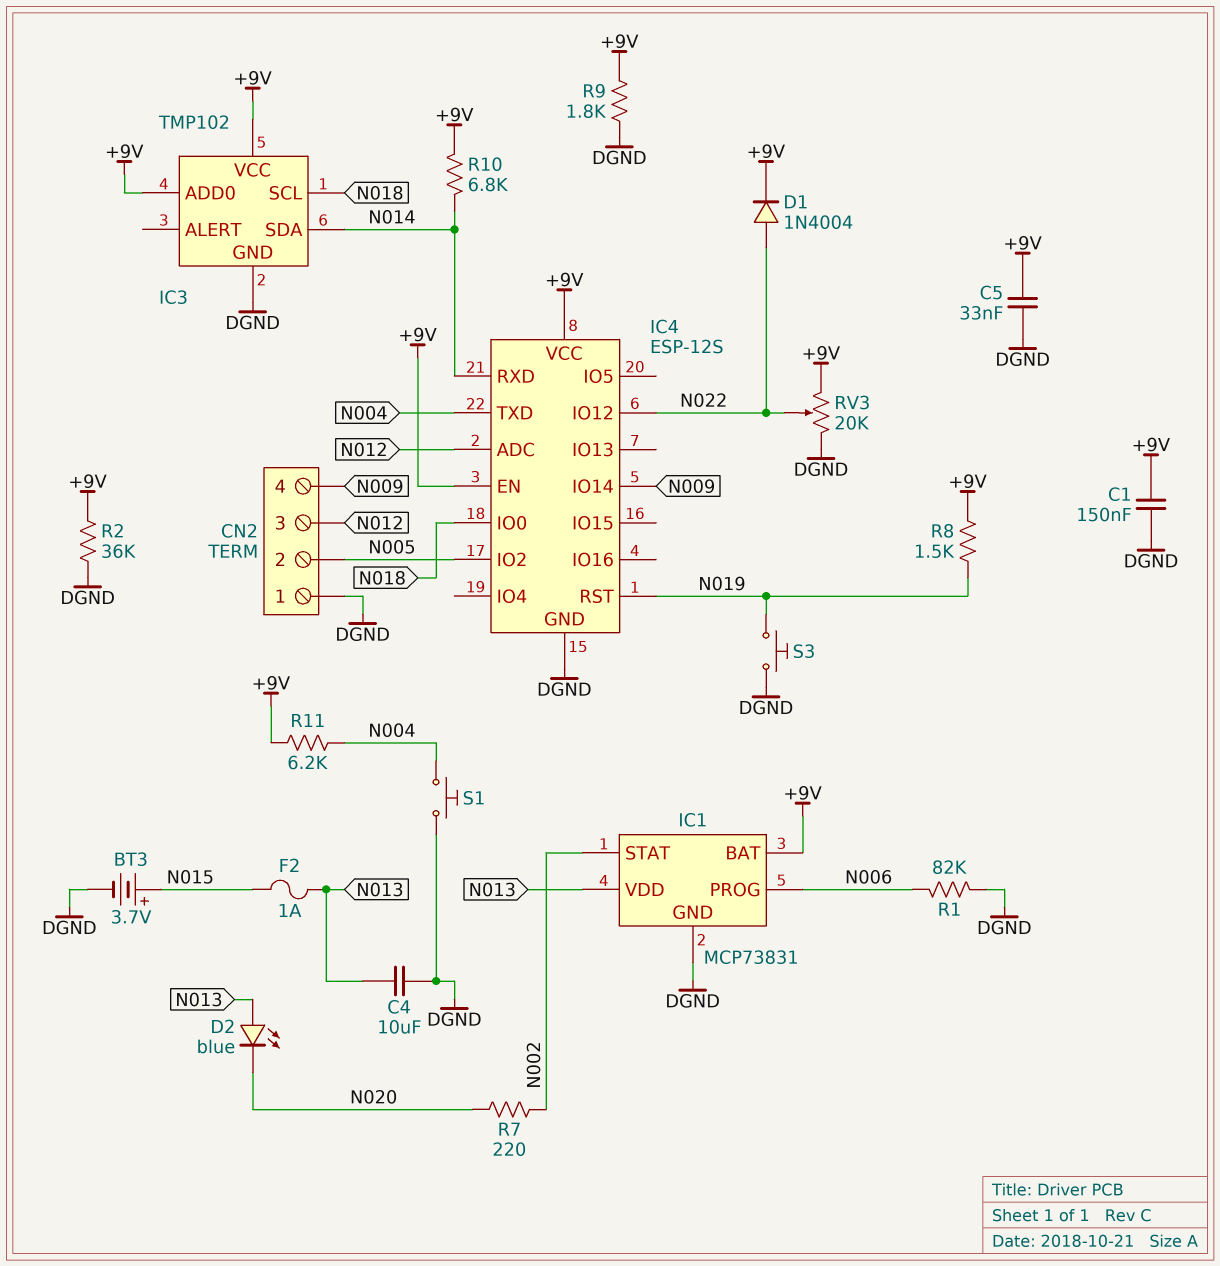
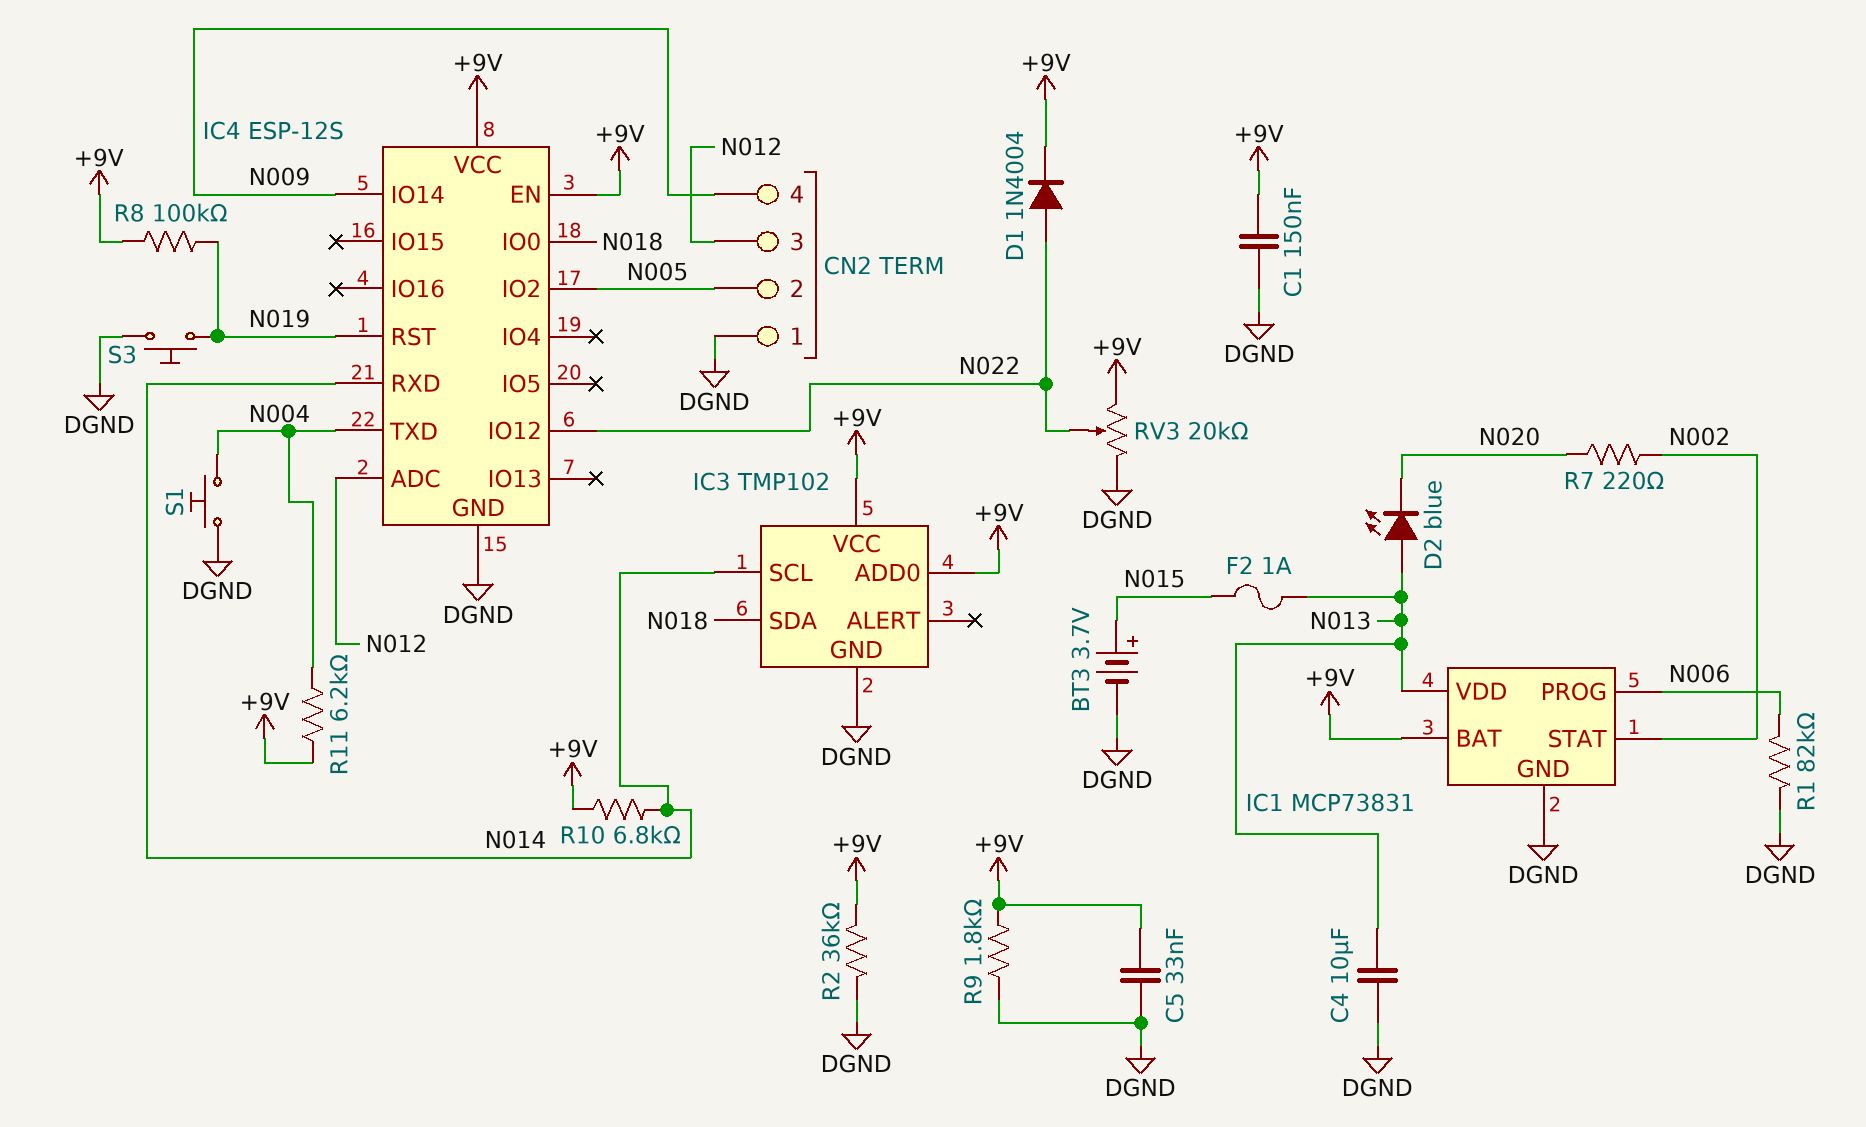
IC3 pin SCL: N018 -> N014
IC3 pin SDA: N014 -> N018
R8: 1.5k (+9V, N019) -> 100k (+9V, N019)

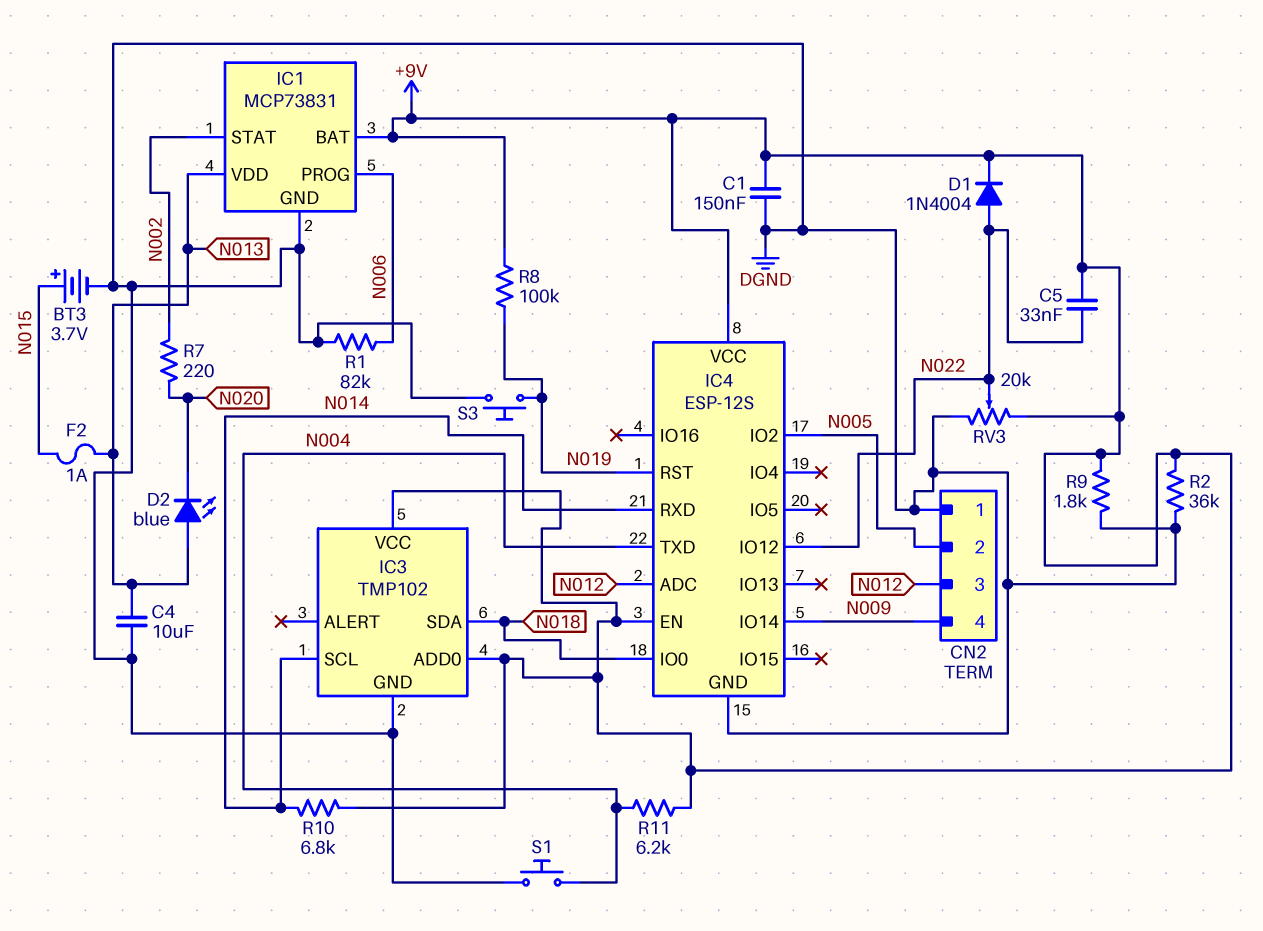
C5: 33nF (+9V, DGND) -> 33nF (+9V, N022)

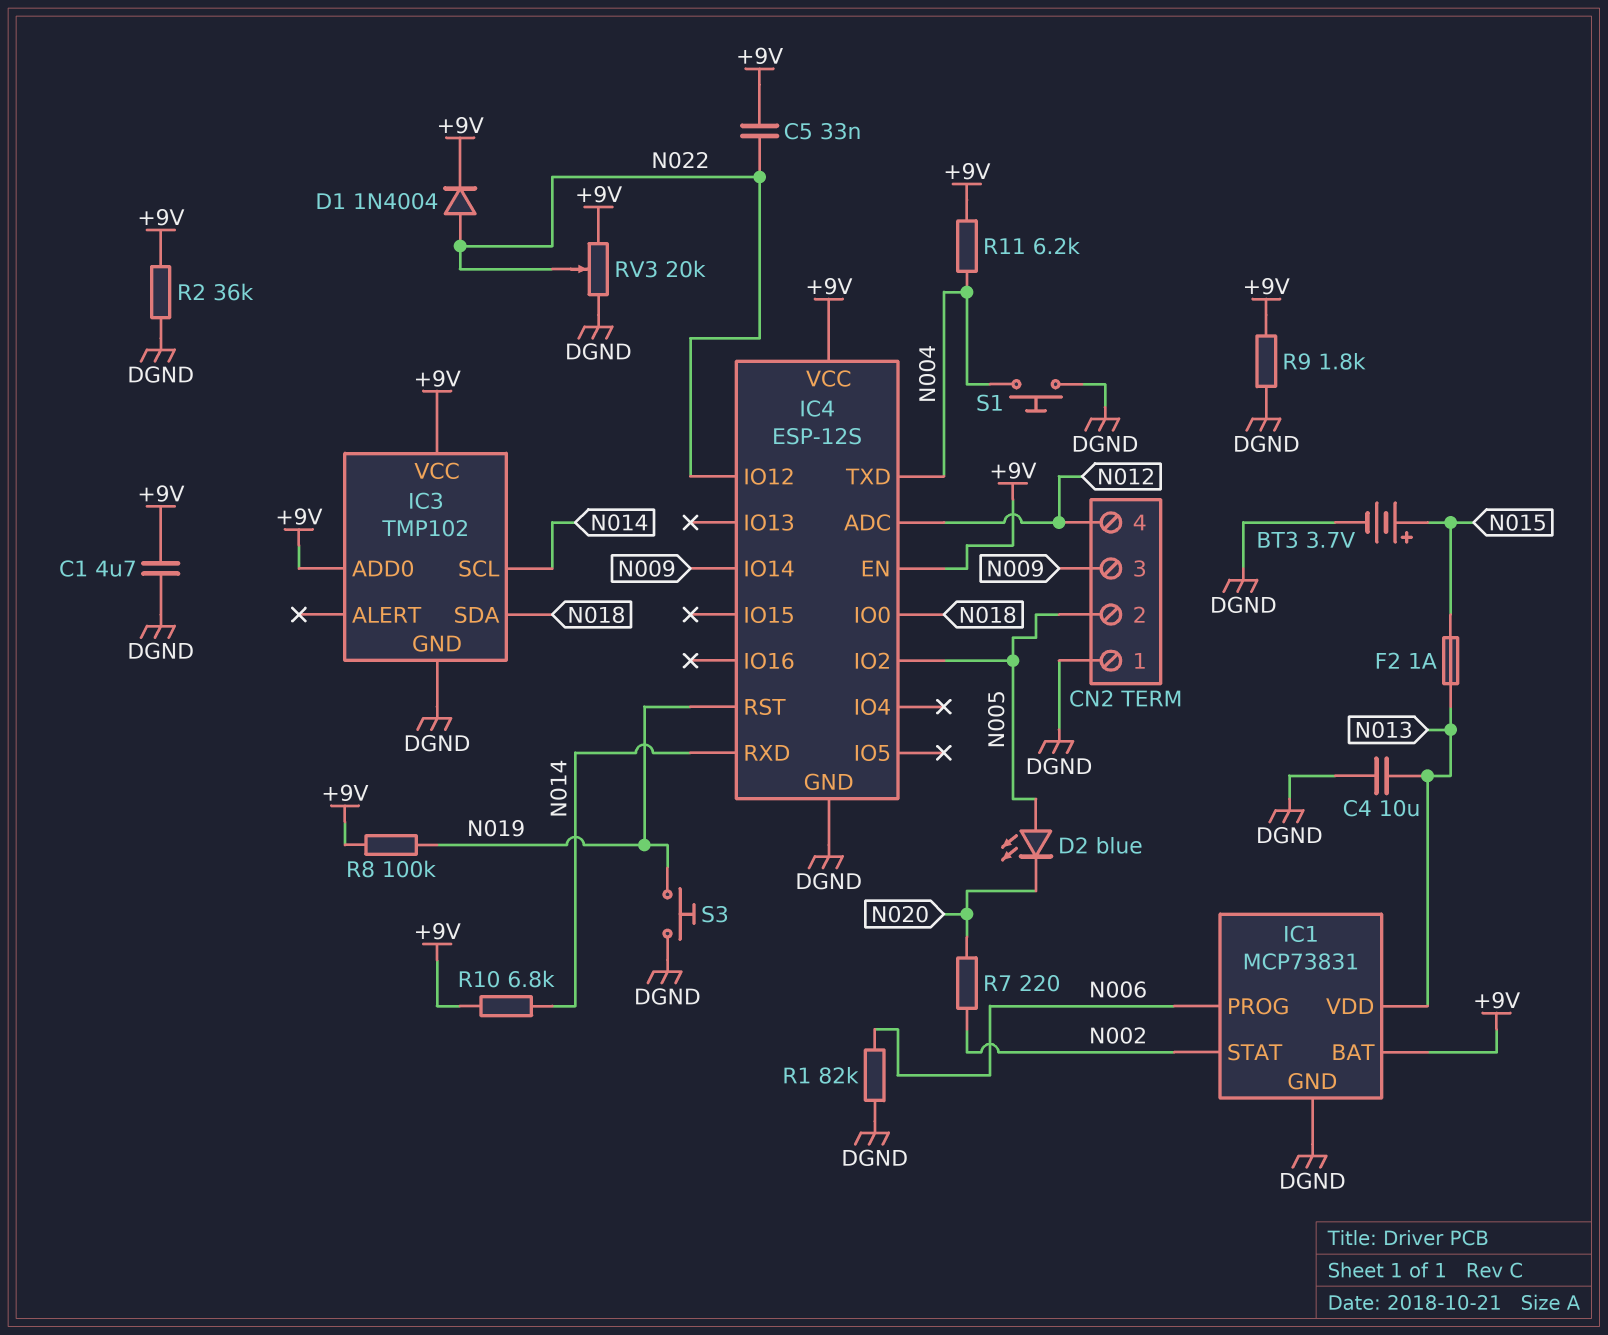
C1: 150nF (+9V, DGND) -> 4.7uF (+9V, DGND)
CN2 pin 3: N012 -> N009
CN2 pin 4: N009 -> N012
D2: LED blue (A N013, K N020) -> LED blue (A N005, K N020)

